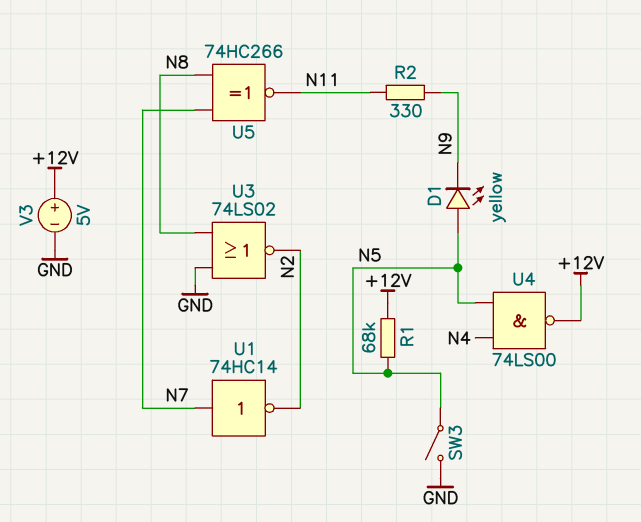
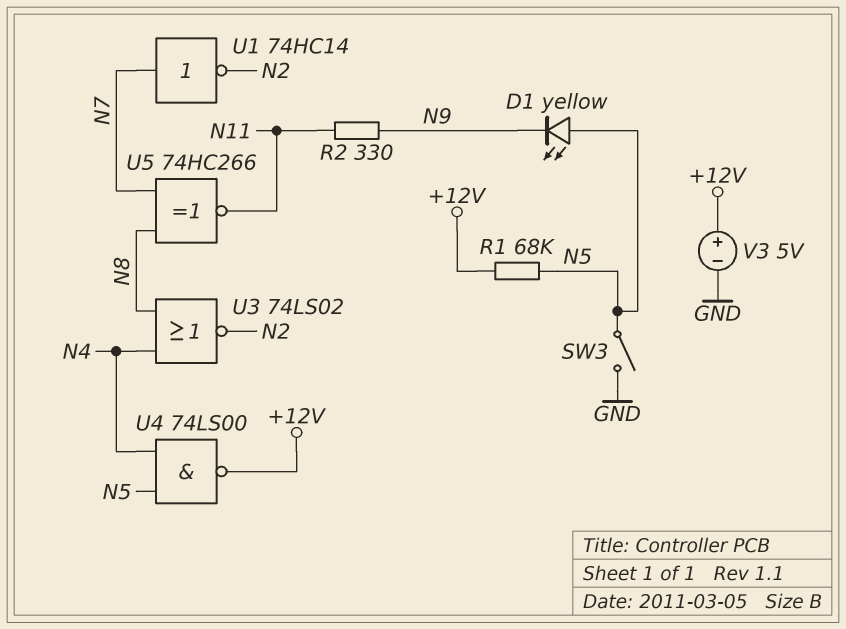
U3: NOR 74LS02 (in GND, in N8, out N2) -> NOR 74LS02 (in N4, in N8, out N2)

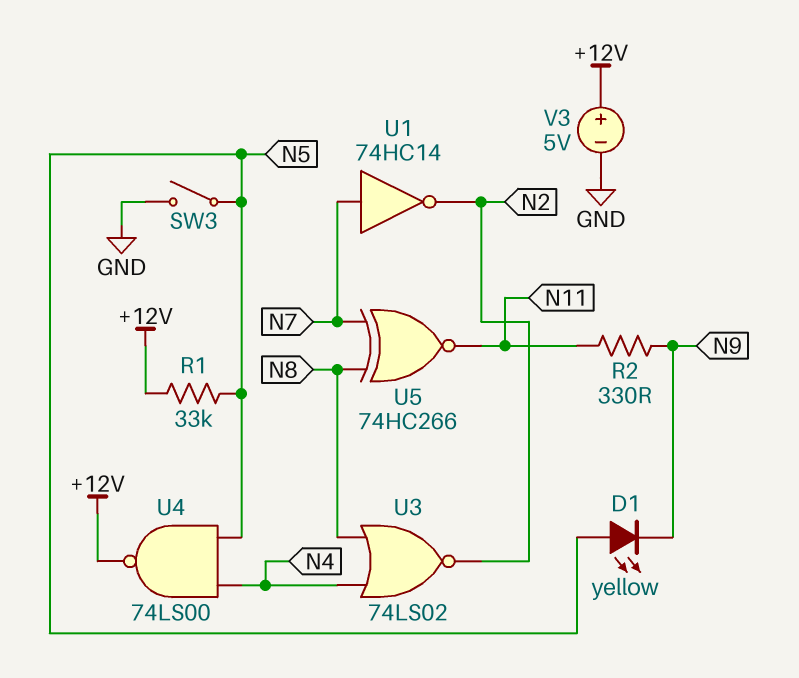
R1: 68k (+12V, N5) -> 33k (+12V, N5)

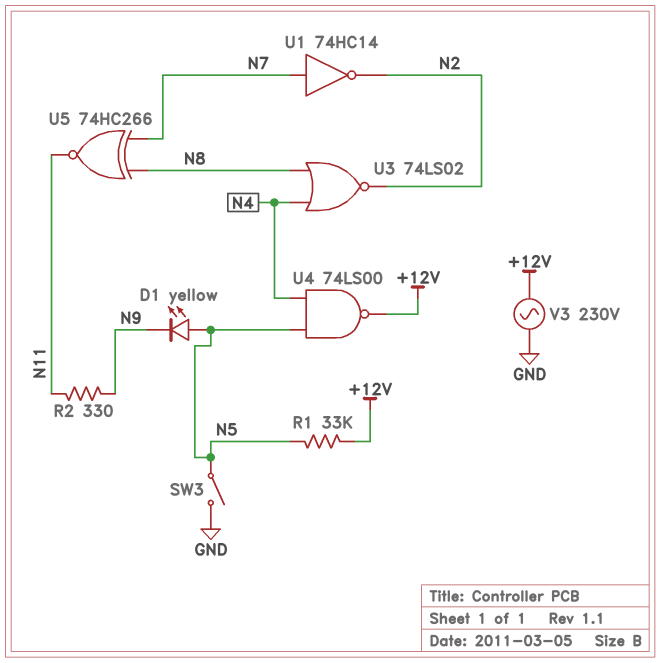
V3: 5V (plus +12V, minus GND) -> AC 230V (+12V, GND)

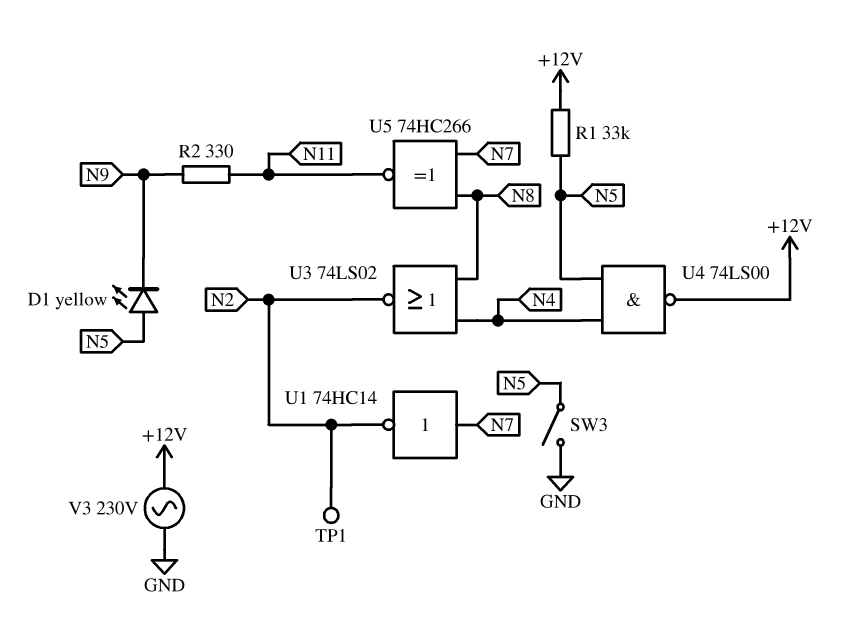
TP1: none -> test point (N2)

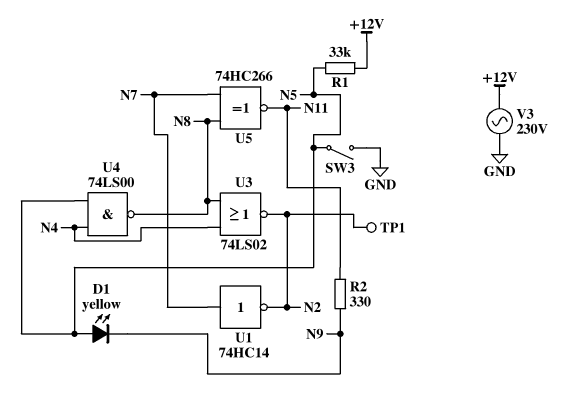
U4: NAND 74LS00 (in N4, in N5, out +12V) -> NAND 74LS00 (in N4, in N5, out N8)

